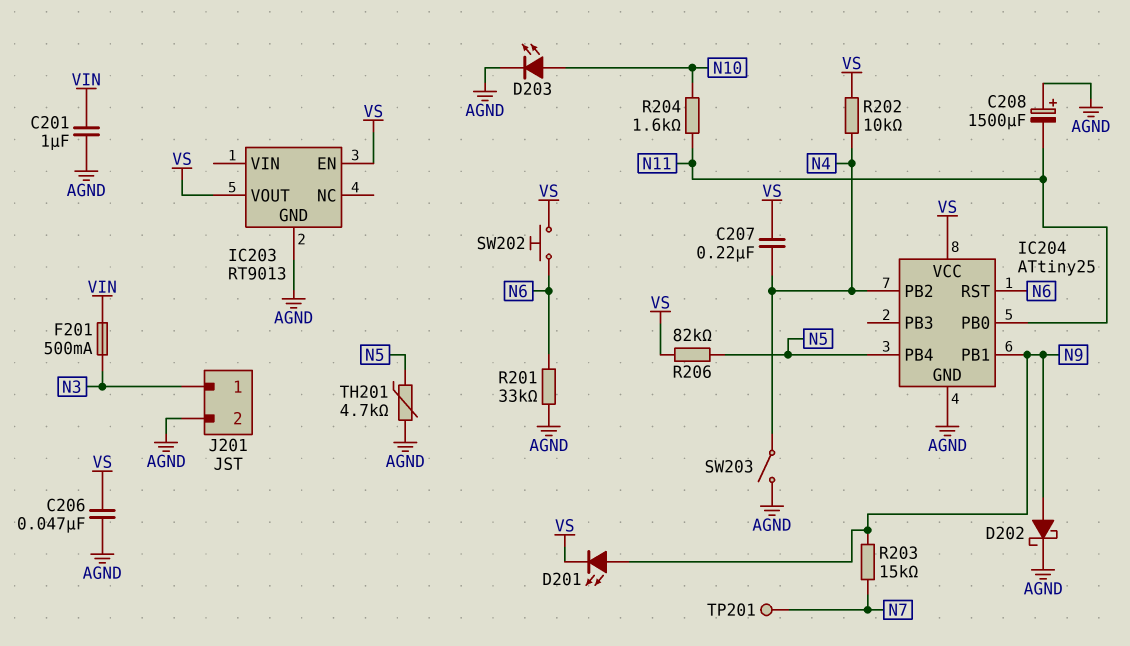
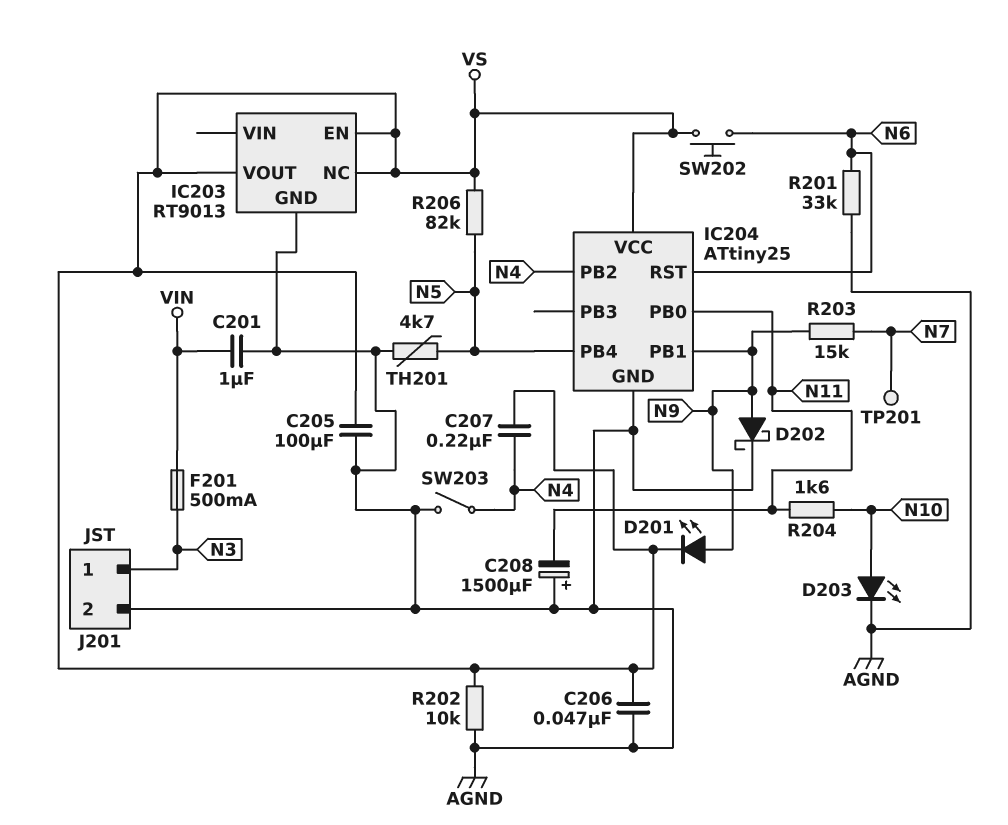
C205: none -> 100uF (AGND, VS)
IC203 pin NC: none -> VS
R202: 10k (N4, VS) -> 10k (AGND, VS)

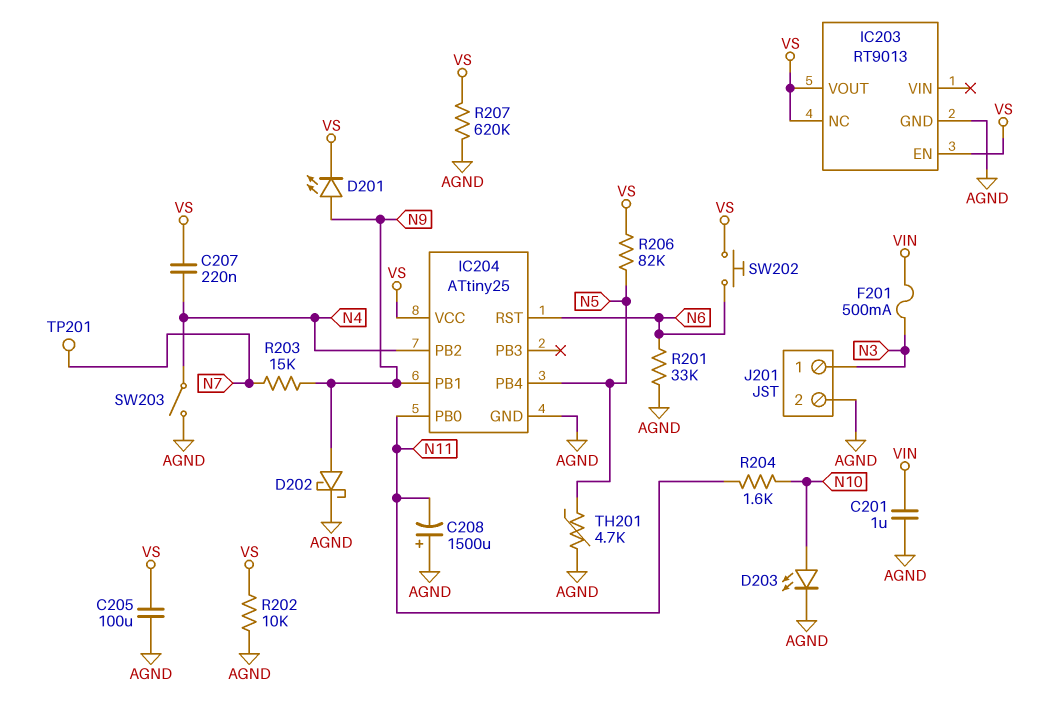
C206: 47nF (AGND, VS) -> none
R207: none -> 620k (AGND, VS)

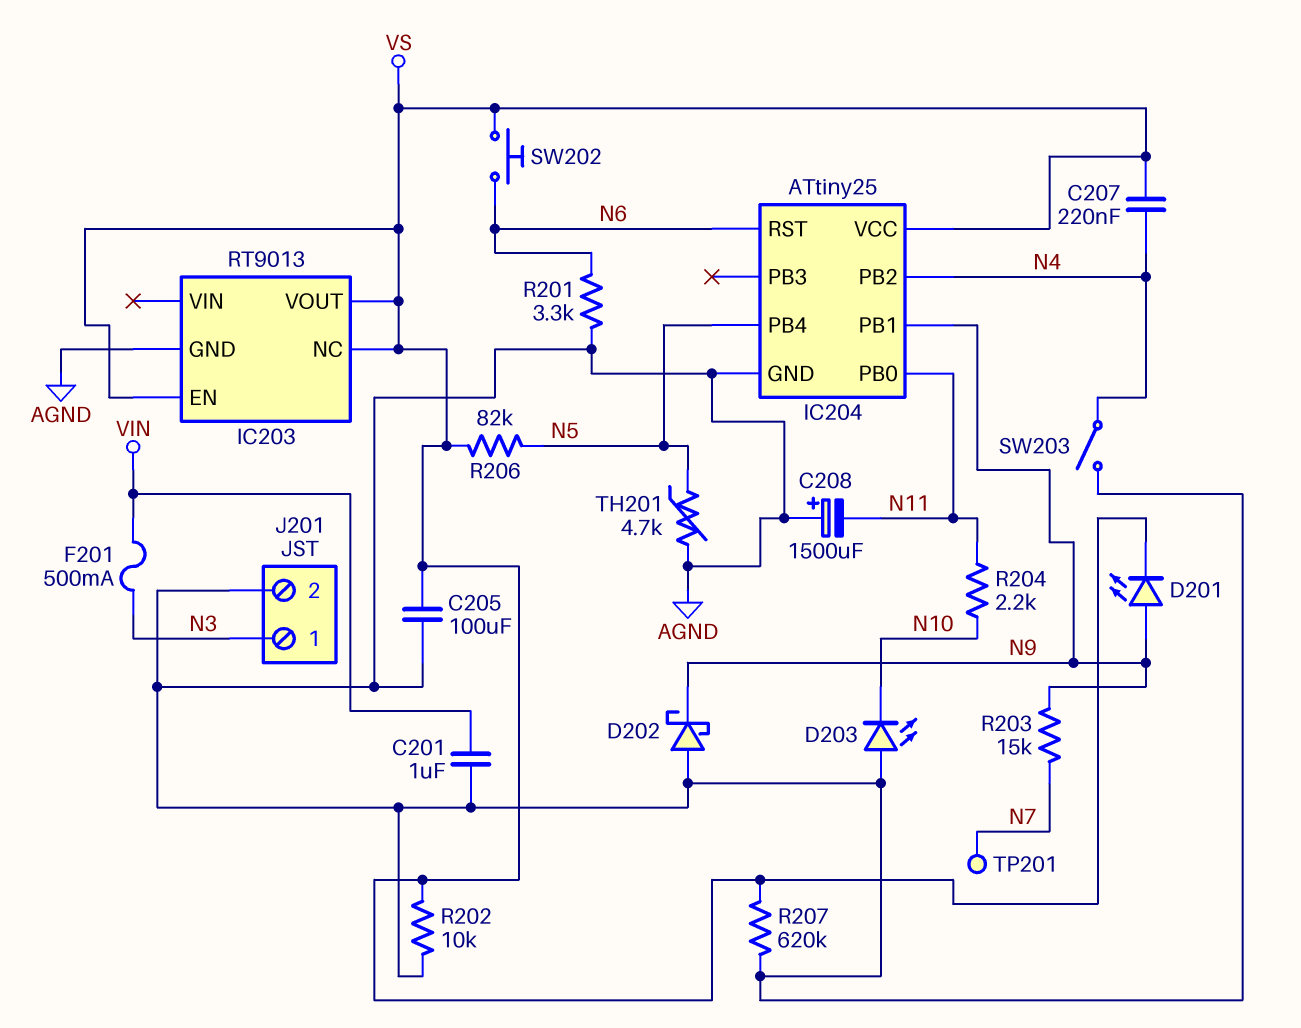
D202: schottky (A N9, K AGND) -> schottky (A AGND, K N9)
D203: LED (A N10, K AGND) -> LED (A AGND, K N10)
R201: 33k (AGND, N6) -> 3.3k (AGND, N6)
R204: 1.6k (N10, N11) -> 2.2k (N10, N11)

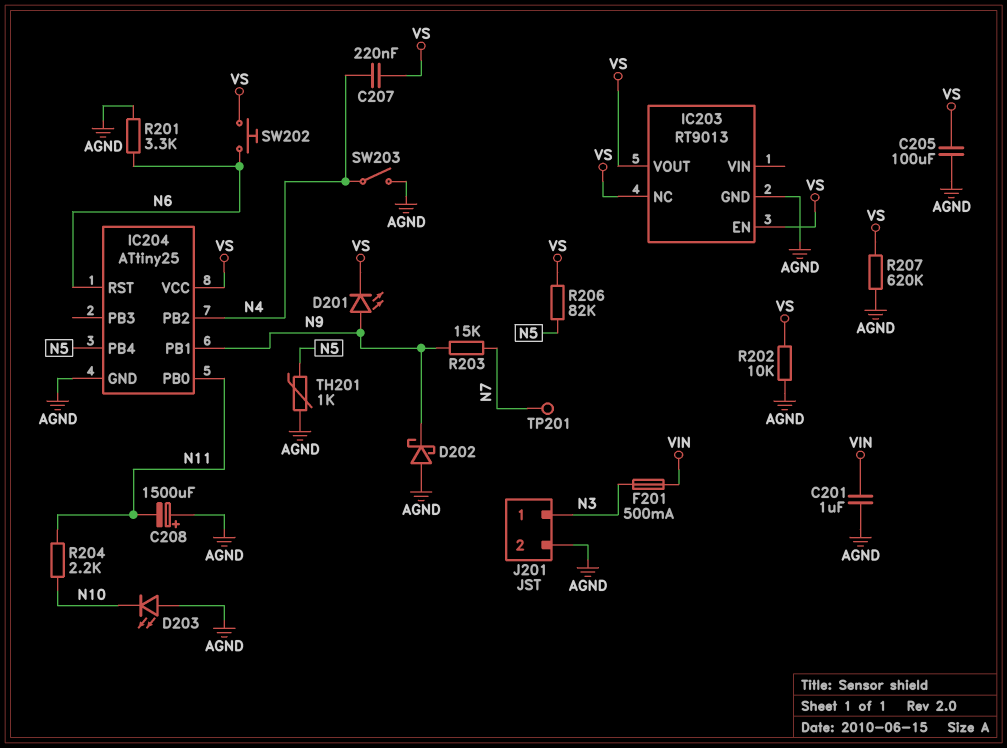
TH201: 4.7k (AGND, N5) -> 1k (AGND, N5)

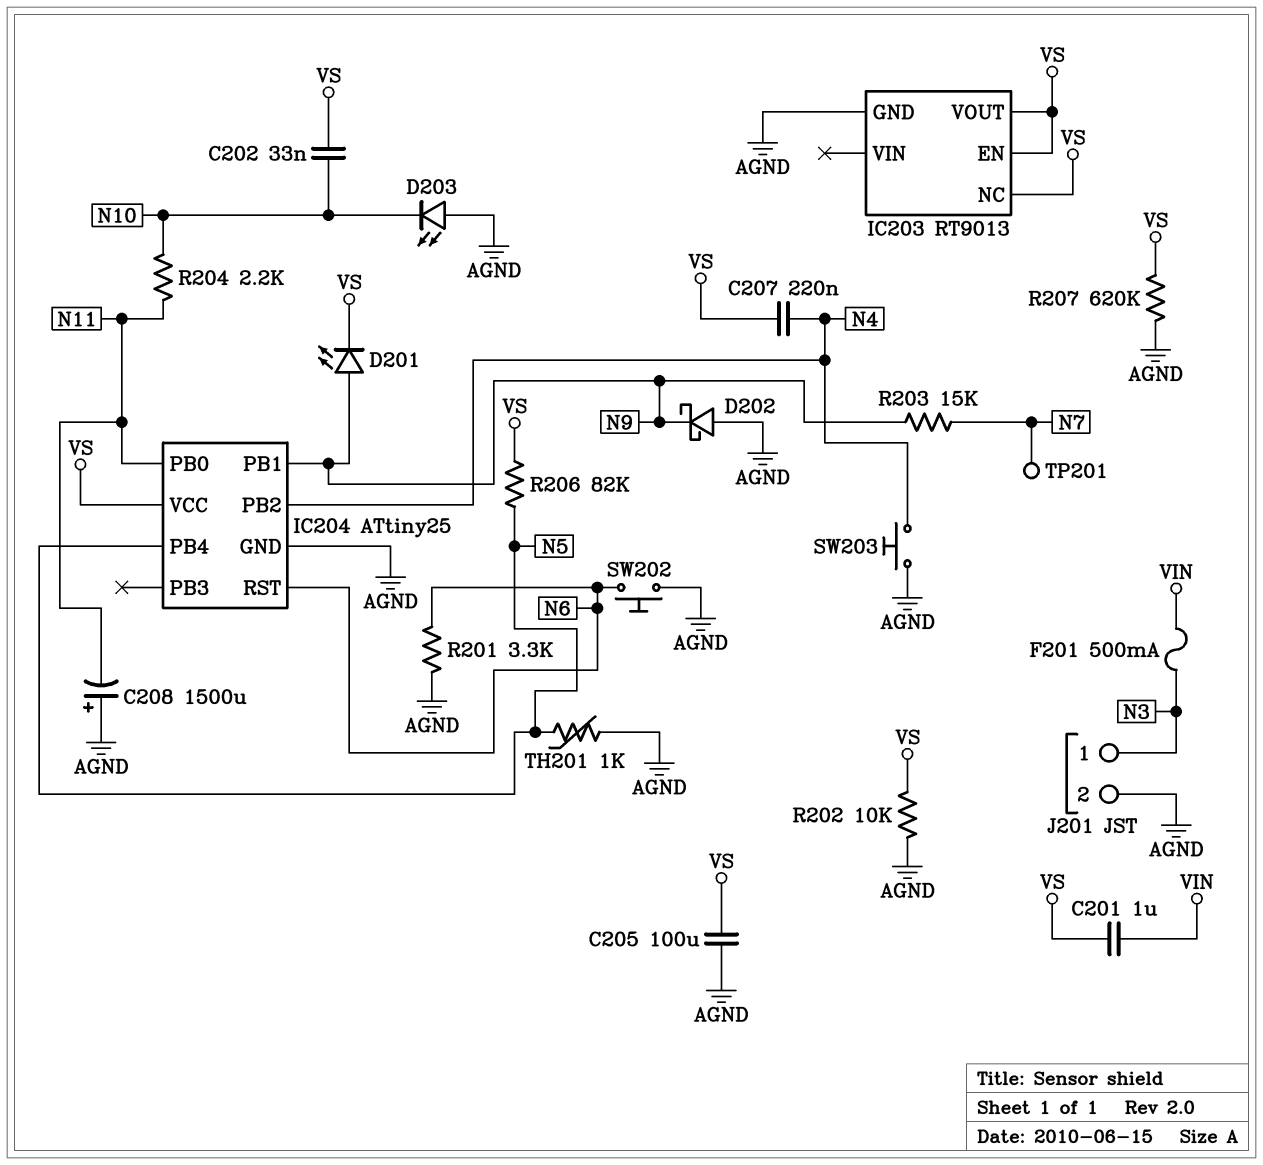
C201: 1uF (AGND, VIN) -> 1uF (VIN, VS)
C202: none -> 33nF (N10, VS)
SW202: button (N6, VS) -> button (AGND, N6)
SW203: switch (AGND, N4) -> button (AGND, N4)

